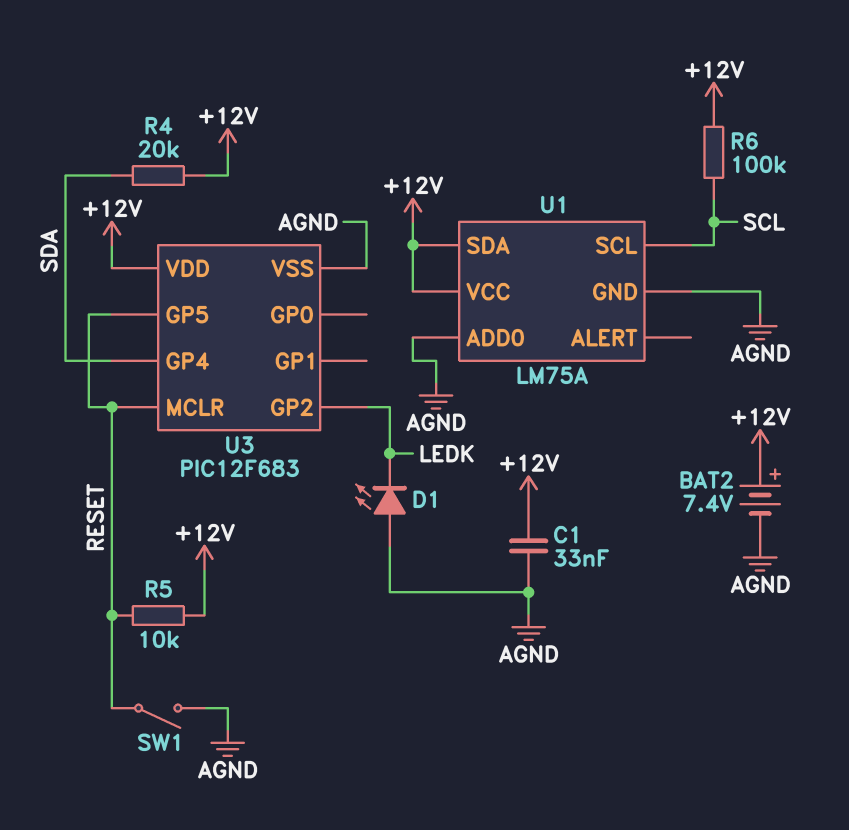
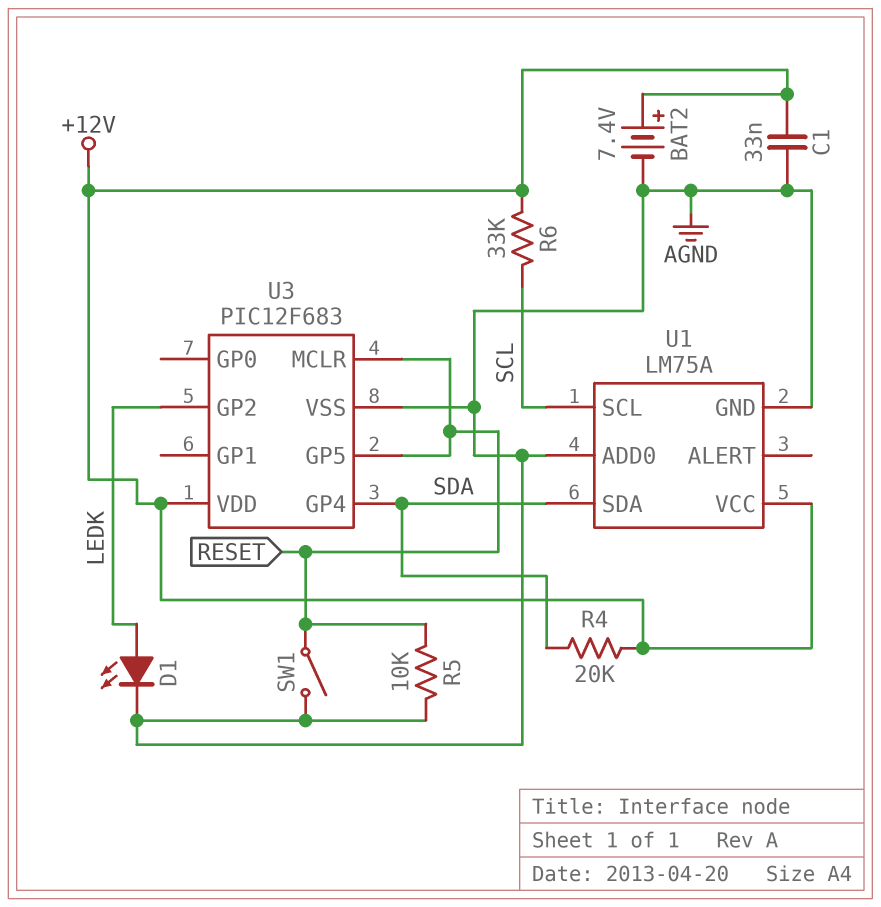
D1: LED (A AGND, K LEDK) -> LED (A LEDK, K AGND)
R5: 10k (+12V, RESET) -> 10k (AGND, RESET)
R6: 100k (+12V, SCL) -> 33k (+12V, SCL)
U1 pin SDA: +12V -> SDA

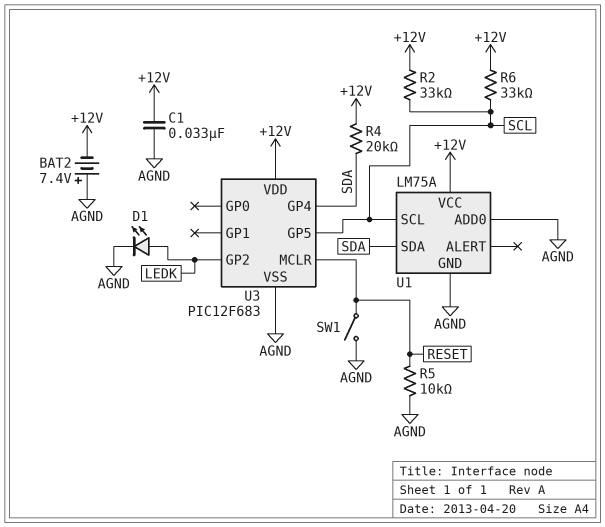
BAT2: 7.4V (plus +12V, minus AGND) -> 7.4V (plus AGND, minus +12V)
R2: none -> 33k (+12V, SCL)
U3 pin GP5: RESET -> SCL

